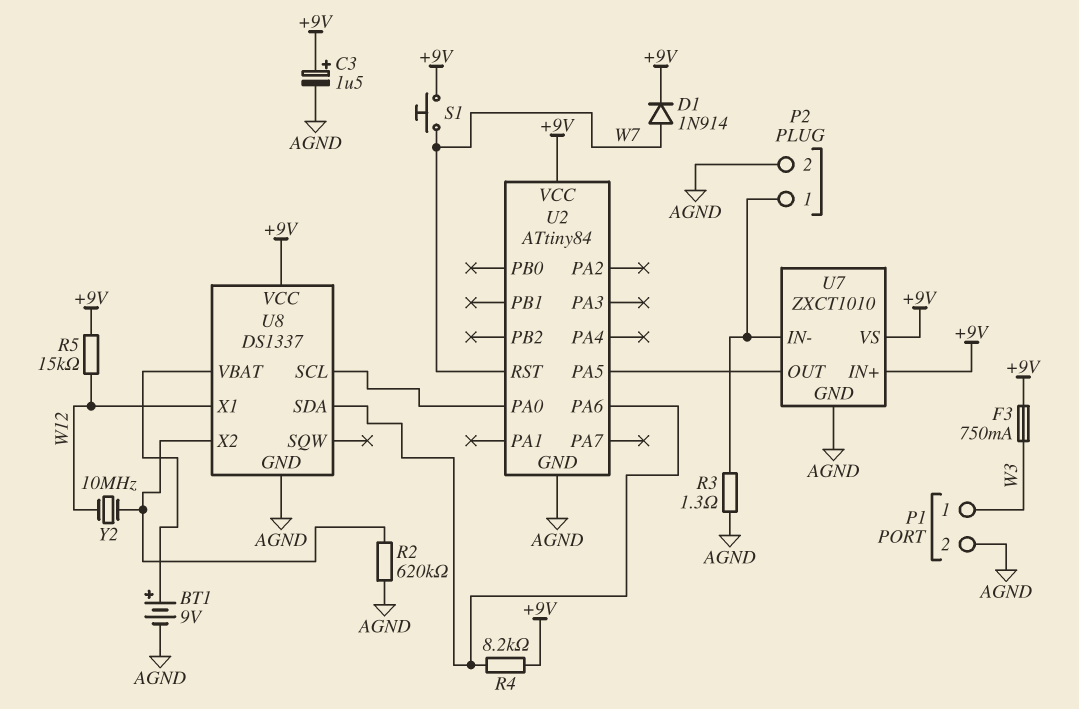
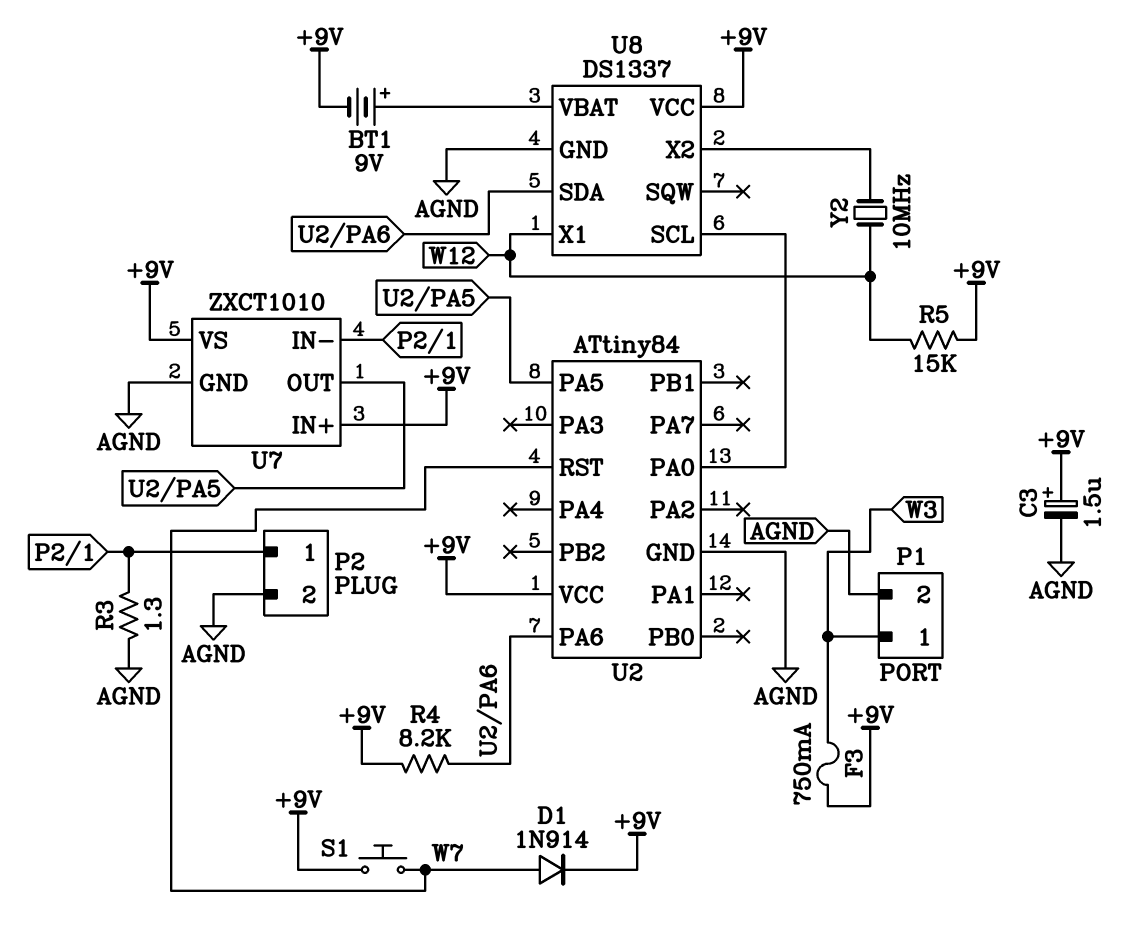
BT1: 9V (plus U8/VBAT, minus AGND) -> 9V (plus U8/VBAT, minus +9V)
R2: 620k (AGND, U8/X2) -> none

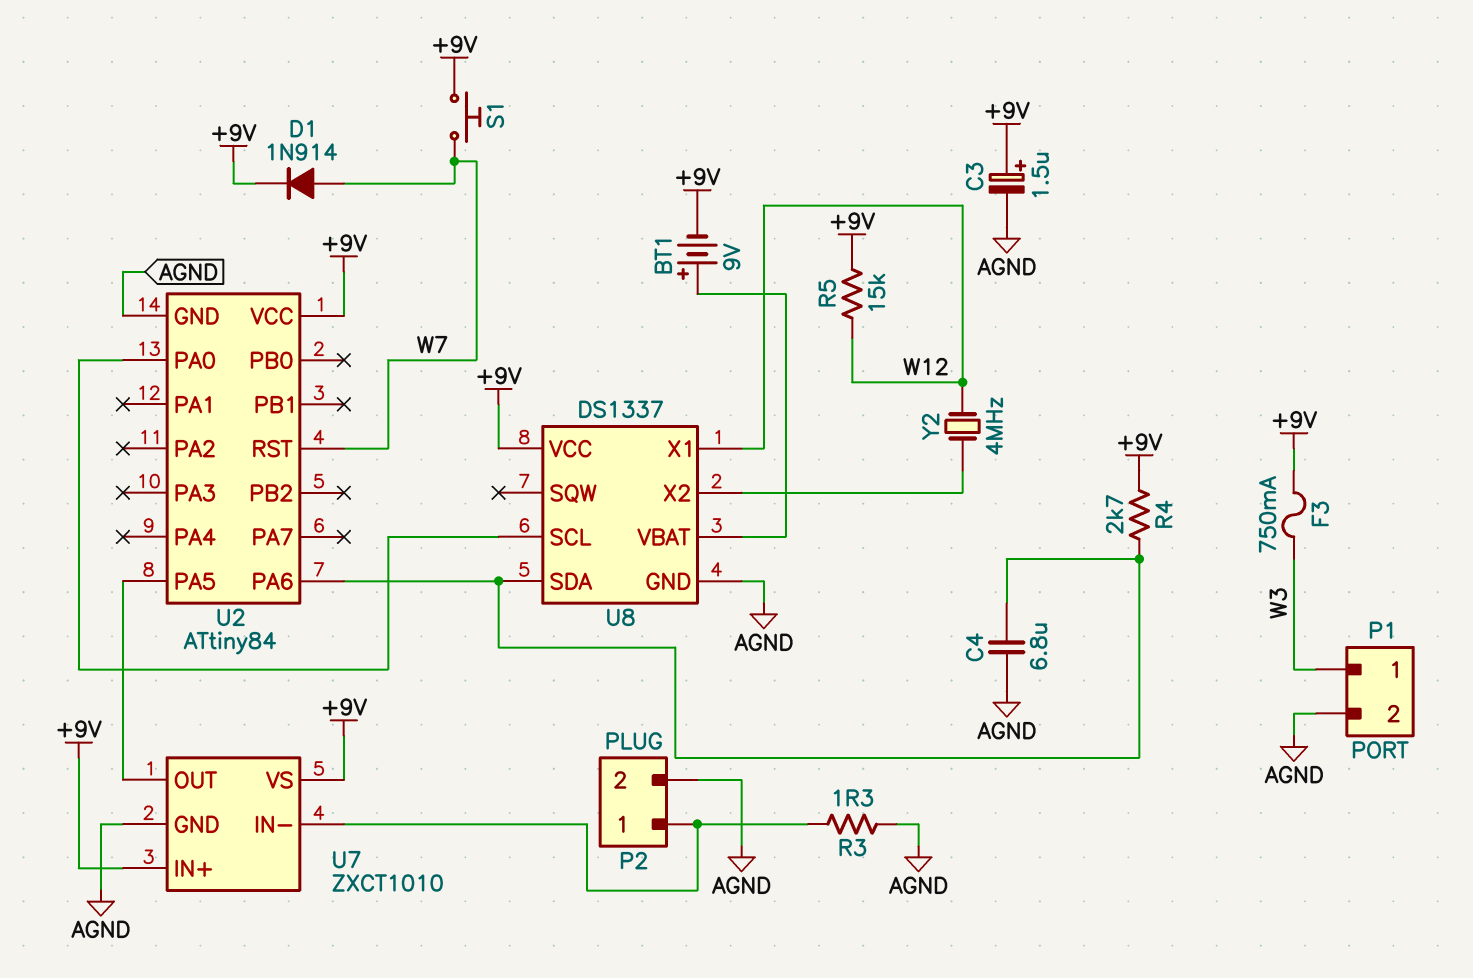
C4: none -> 6.8uF (AGND, U2/PA6)
R4: 8.2k (+9V, U2/PA6) -> 2.7k (+9V, U2/PA6)
Y2: 10MHz (U8/X2, W12) -> 4MHz (U8/X2, W12)

